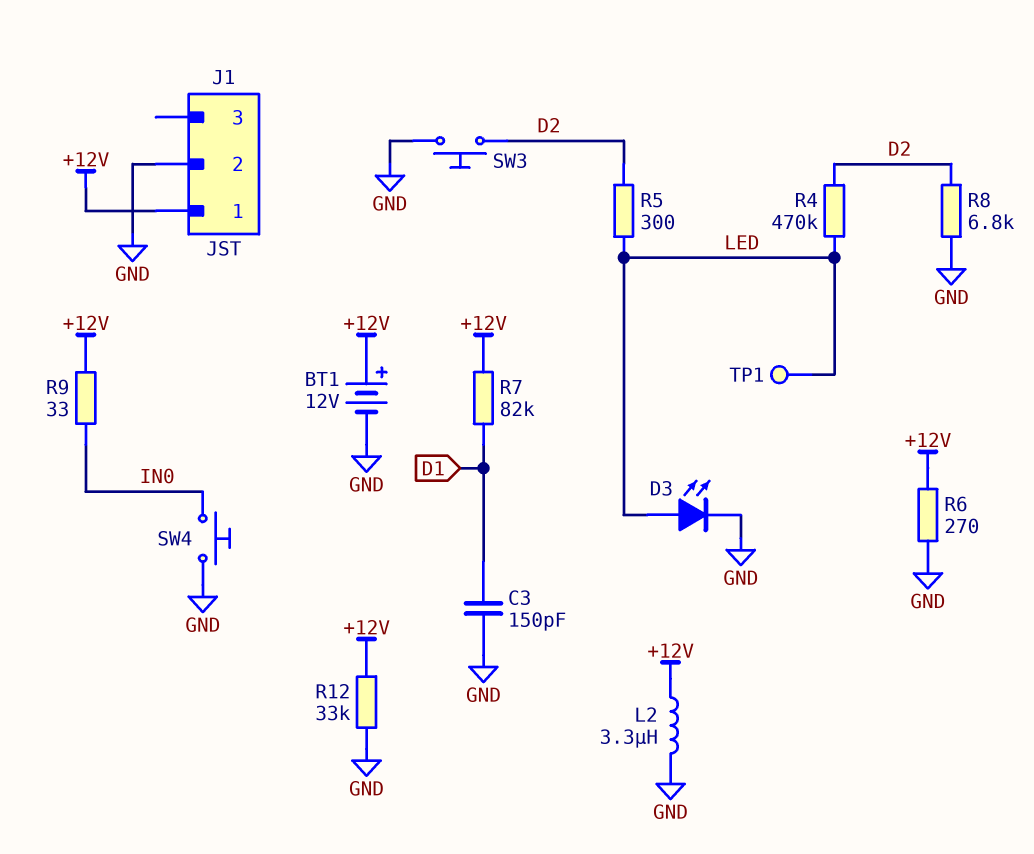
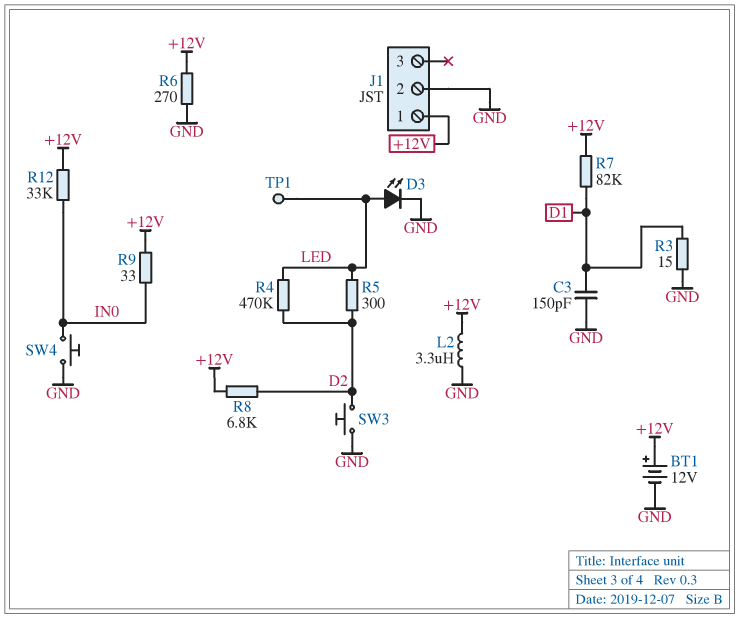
R3: none -> 15 (D1, GND)
R8: 6.8k (D2, GND) -> 6.8k (+12V, D2)
R12: 33k (+12V, GND) -> 33k (+12V, IN0)

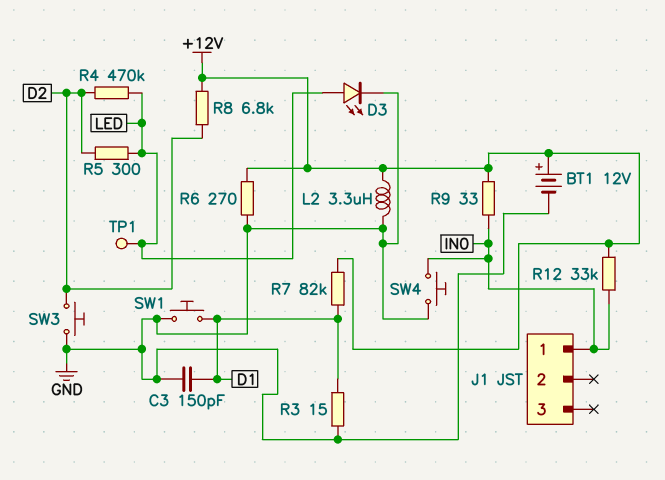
J1 pin 1: +12V -> IN0
J1 pin 2: GND -> none
SW1: none -> button (D1, GND)

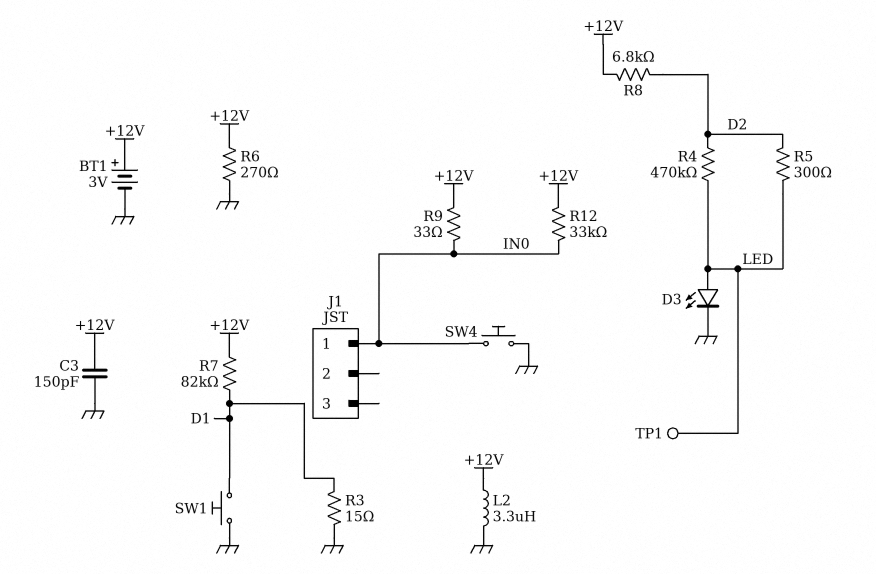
BT1: 12V (plus +12V, minus GND) -> 3V (plus +12V, minus GND)
C3: 150pF (D1, GND) -> 150pF (+12V, GND)
SW3: button (D2, GND) -> none

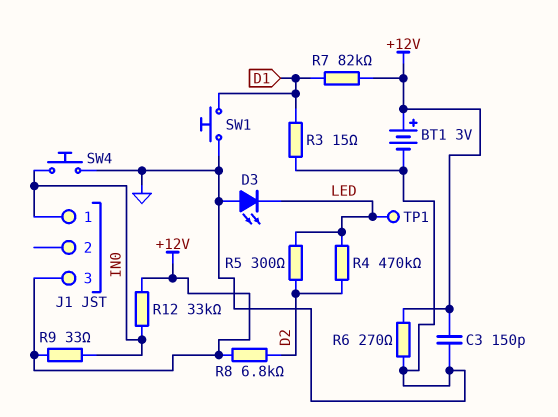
D3: LED (A LED, K GND) -> LED (A GND, K LED)
J1 pin 3: none -> +12V
L2: 3.3uH (+12V, GND) -> none

